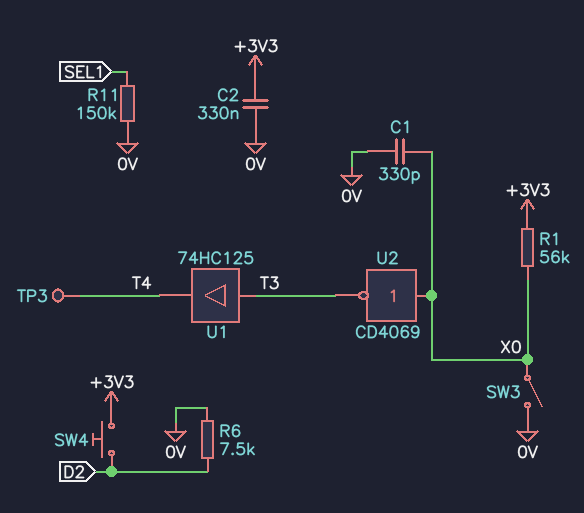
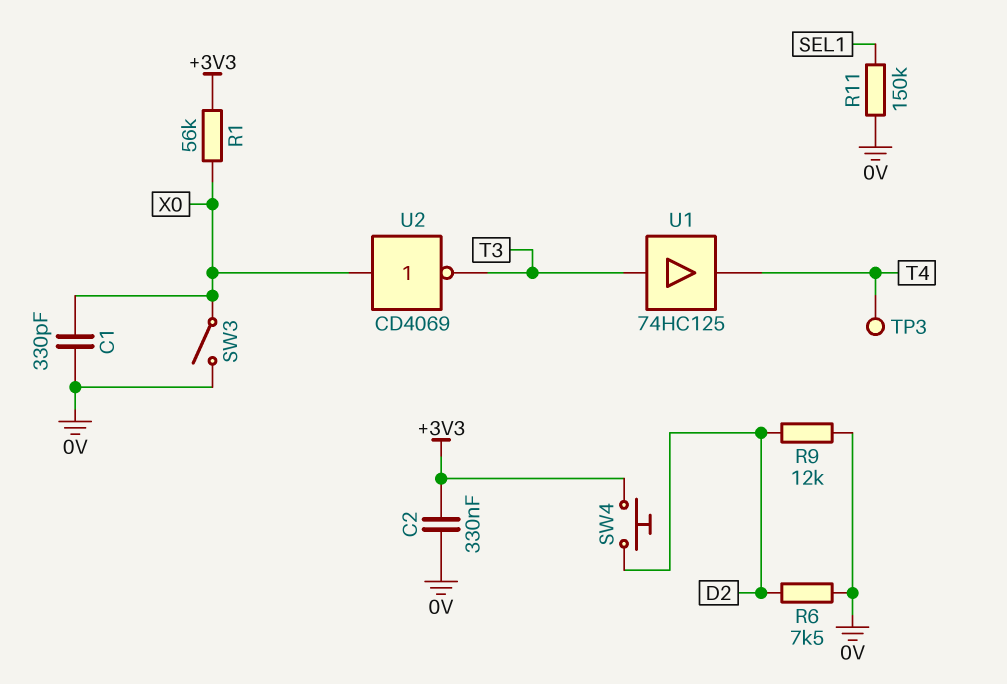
R9: none -> 12k (0V, D2)

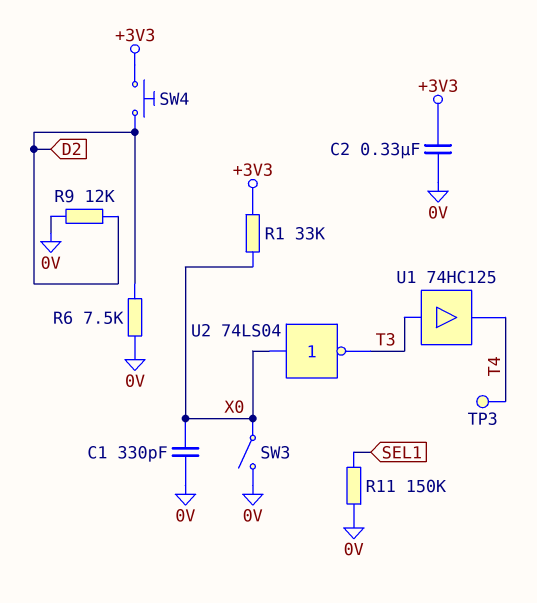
R1: 56k (+3V3, X0) -> 33k (+3V3, X0)
U2: NOT CD4069 (in X0, out T3) -> NOT 74LS04 (in X0, out T3)

